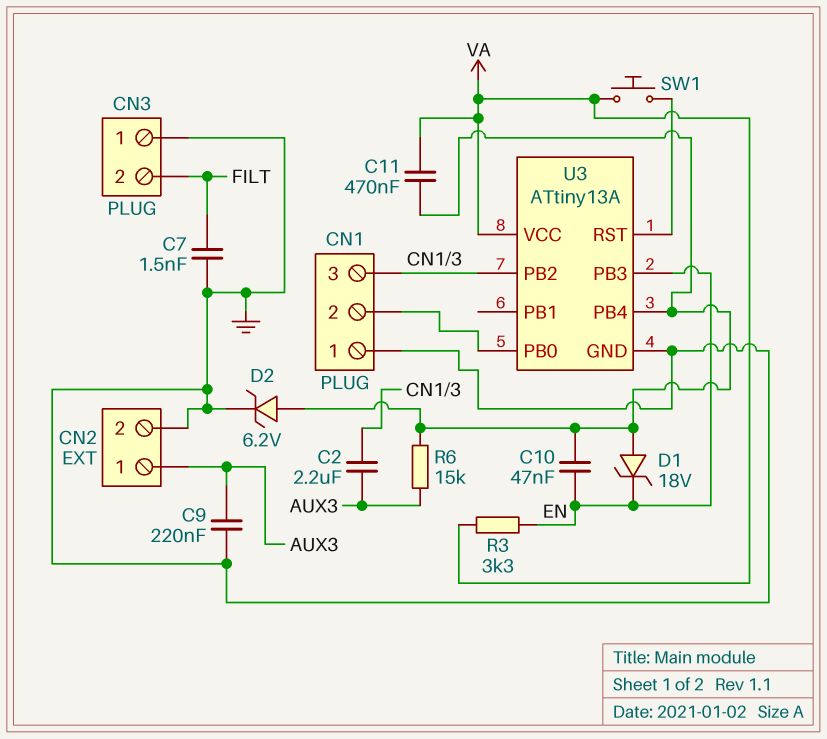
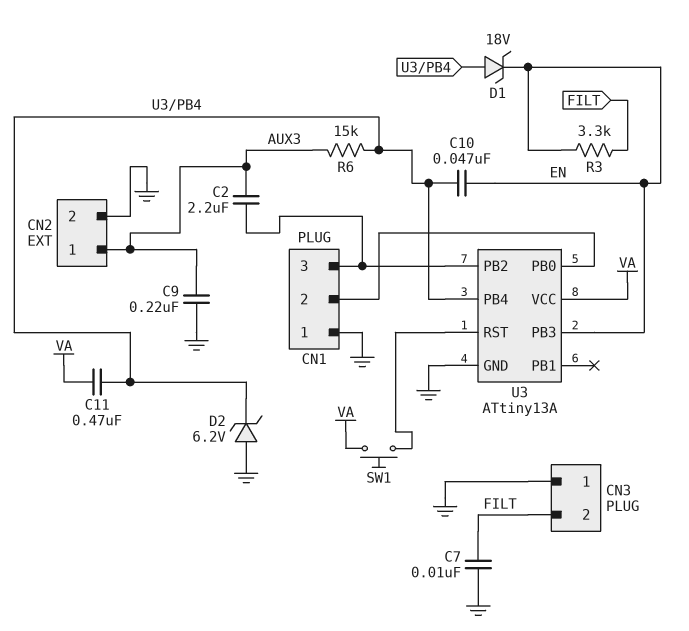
C7: 1.5nF (FILT, GND) -> 10nF (FILT, GND)
D2: zener 6.2V (A U3/PB4, K GND) -> zener 6.2V (A GND, K U3/PB4)
R3: 3.3k (EN, VA) -> 3.3k (EN, FILT)

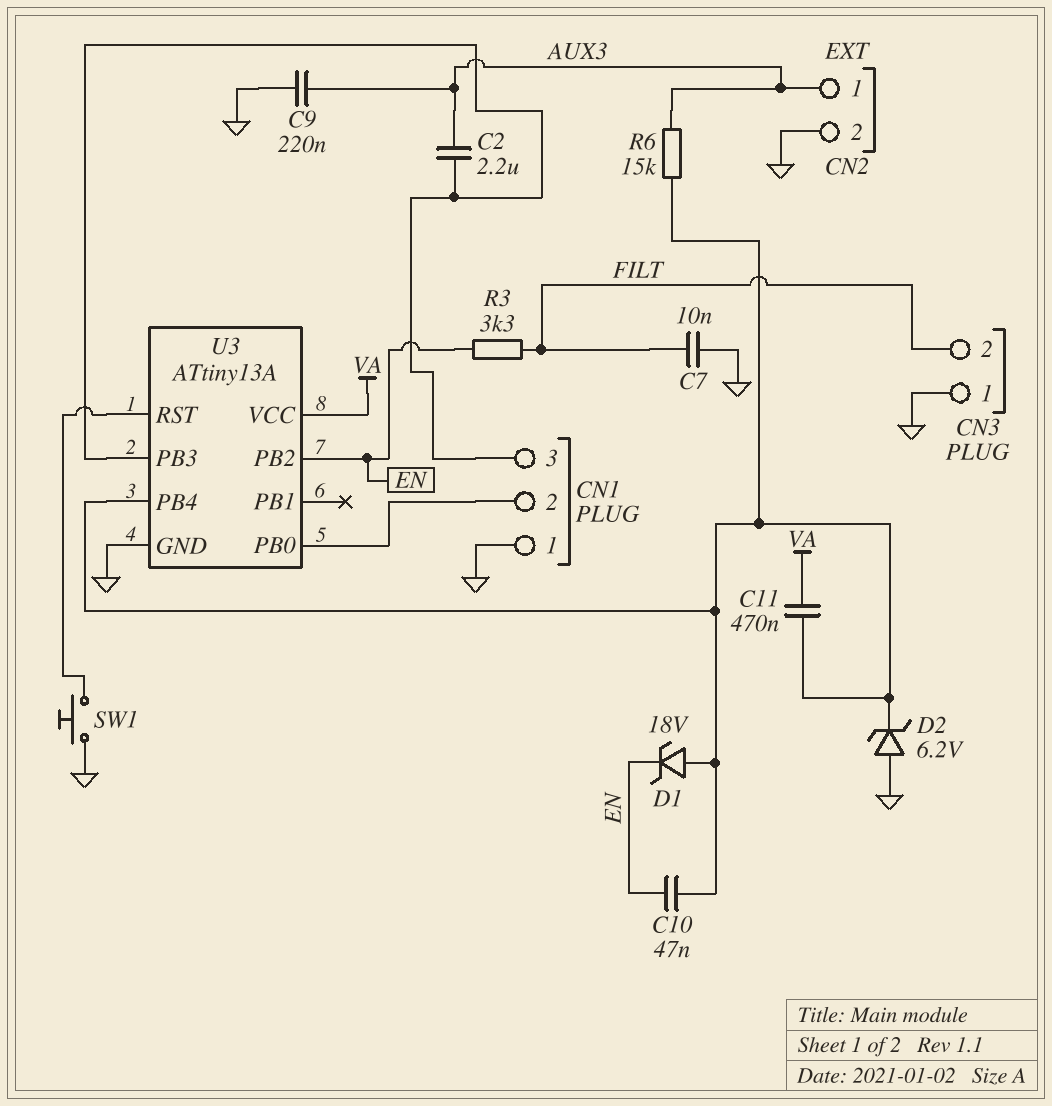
SW1: button (U3/RST, VA) -> button (GND, U3/RST)
U3 pin PB2: CN1/3 -> EN
U3 pin PB3: EN -> CN1/3

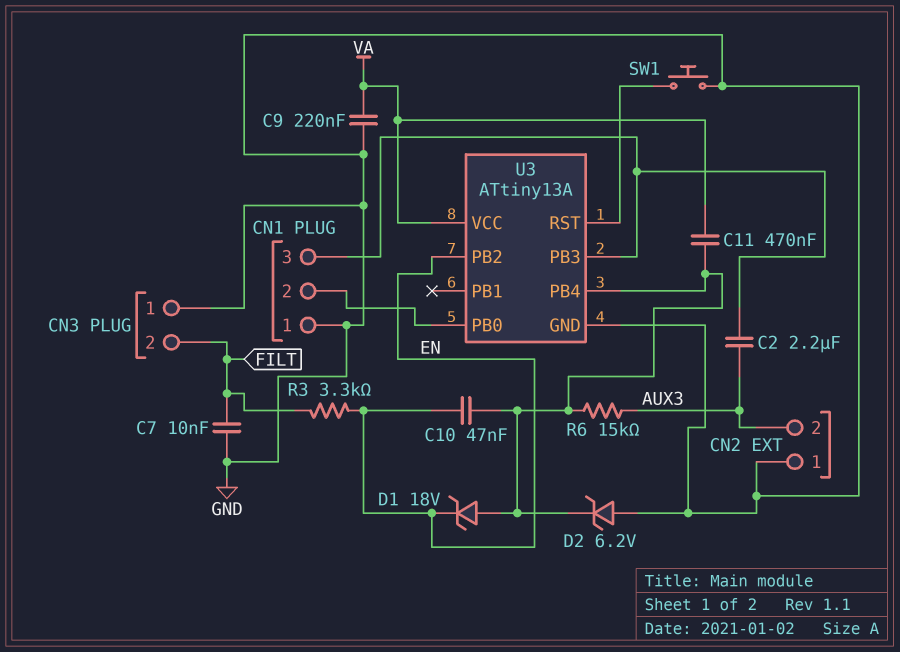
C9: 220nF (AUX3, GND) -> 220nF (GND, VA)
CN2 pin 1: AUX3 -> GND
CN2 pin 2: GND -> AUX3

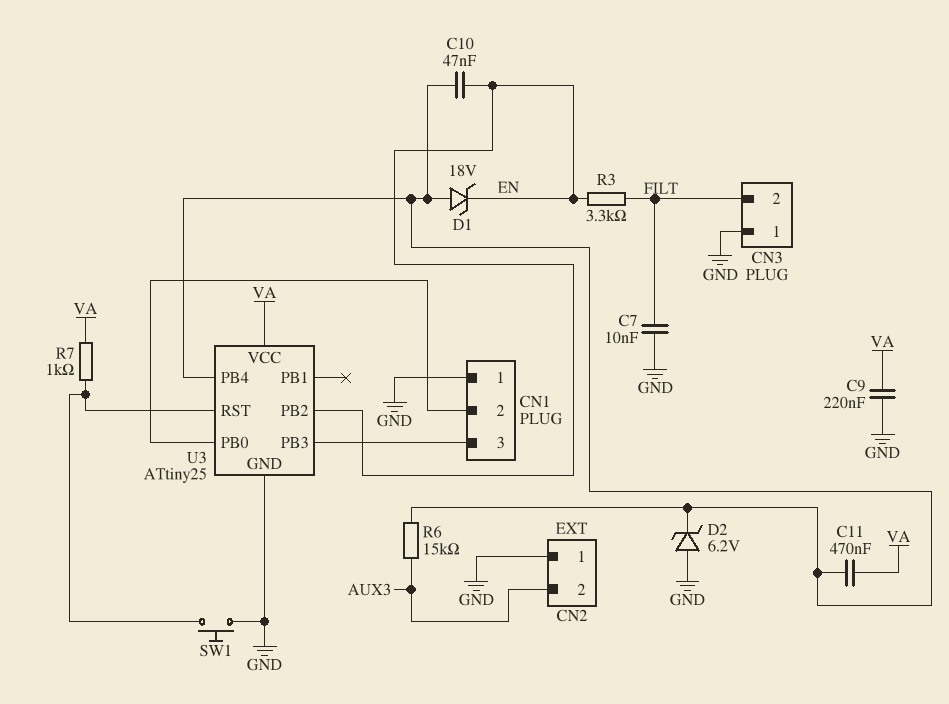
C2: 2.2uF (AUX3, CN1/3) -> none
R7: none -> 1k (U3/RST, VA)
U3: ATtiny13A -> ATtiny25

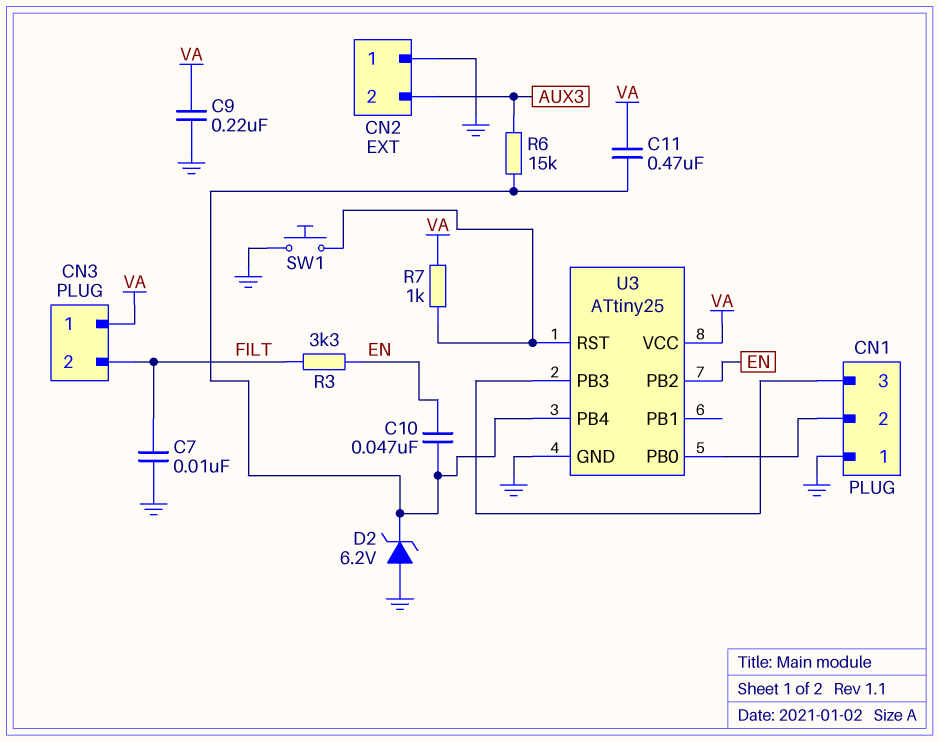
CN3 pin 1: GND -> VA
D1: zener 18V (A U3/PB4, K EN) -> none

